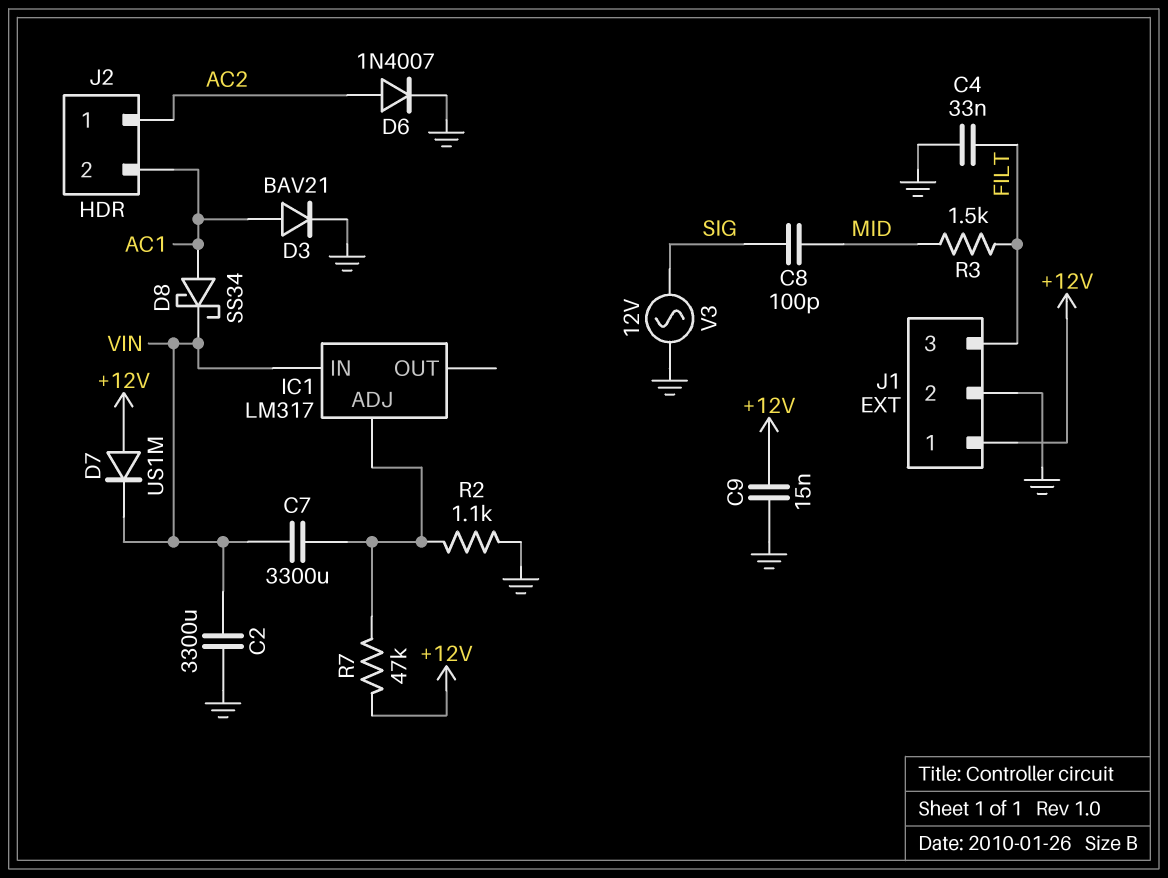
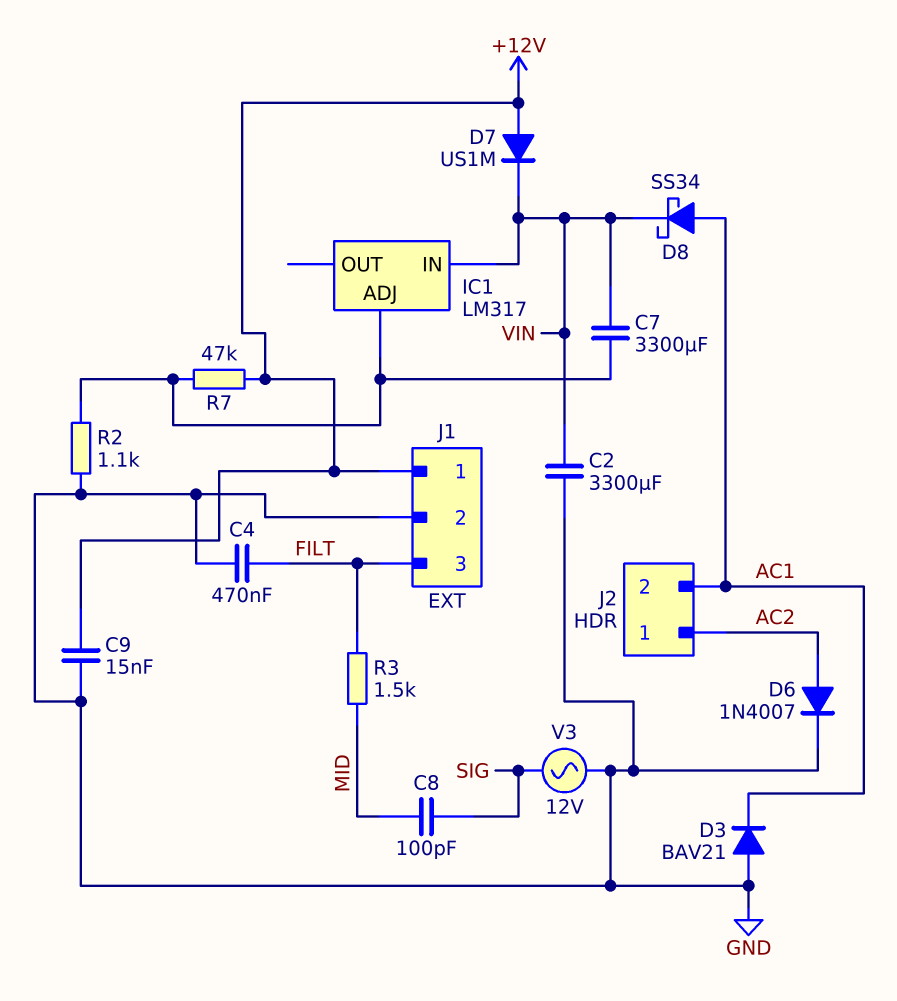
C4: 33nF (FILT, GND) -> 470nF (FILT, GND)
D3: diode BAV21 (A AC1, K GND) -> diode BAV21 (A GND, K AC1)

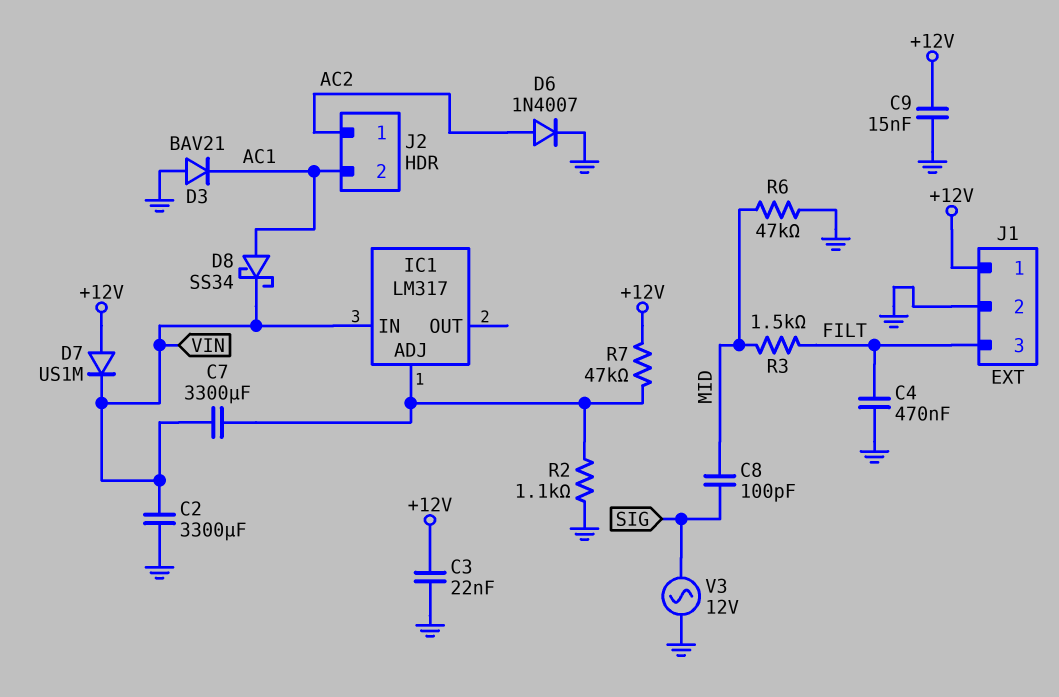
C3: none -> 22nF (+12V, GND)
R6: none -> 47k (GND, MID)

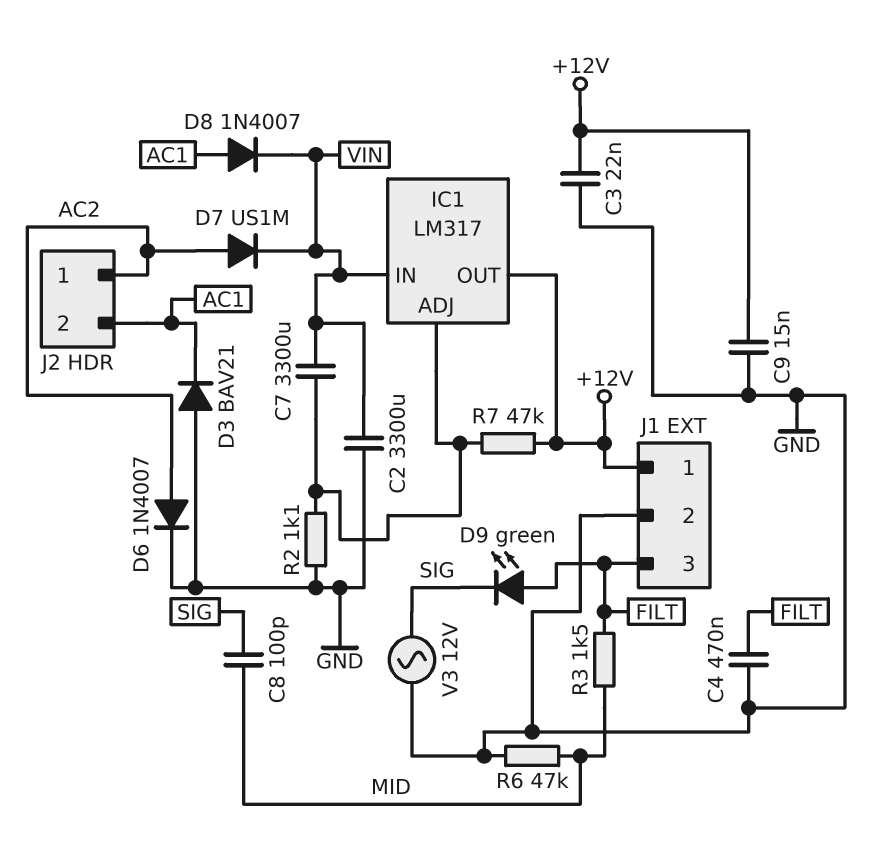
D7: diode US1M (A +12V, K VIN) -> diode US1M (A AC2, K VIN)
D8: schottky SS34 (A AC1, K VIN) -> diode 1N4007 (A AC1, K VIN)
D9: none -> LED green (A FILT, K SIG)
IC1 pin OUT: none -> +12V

